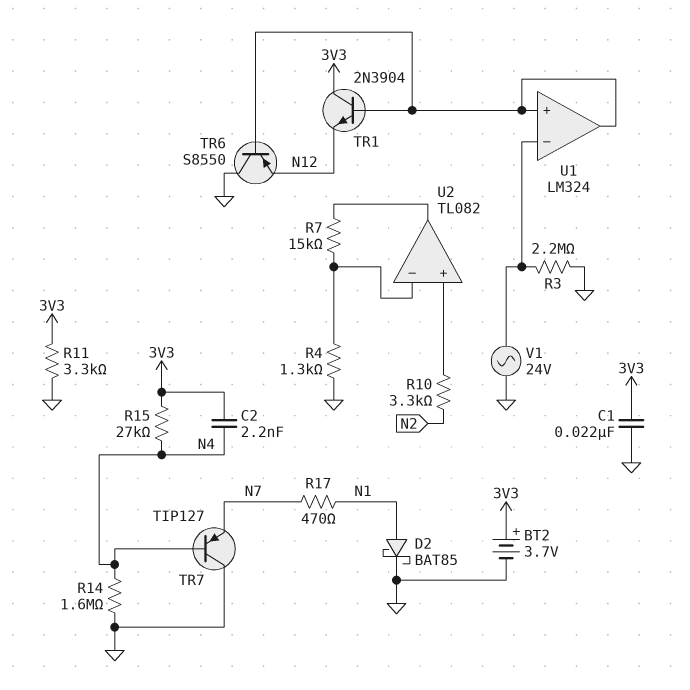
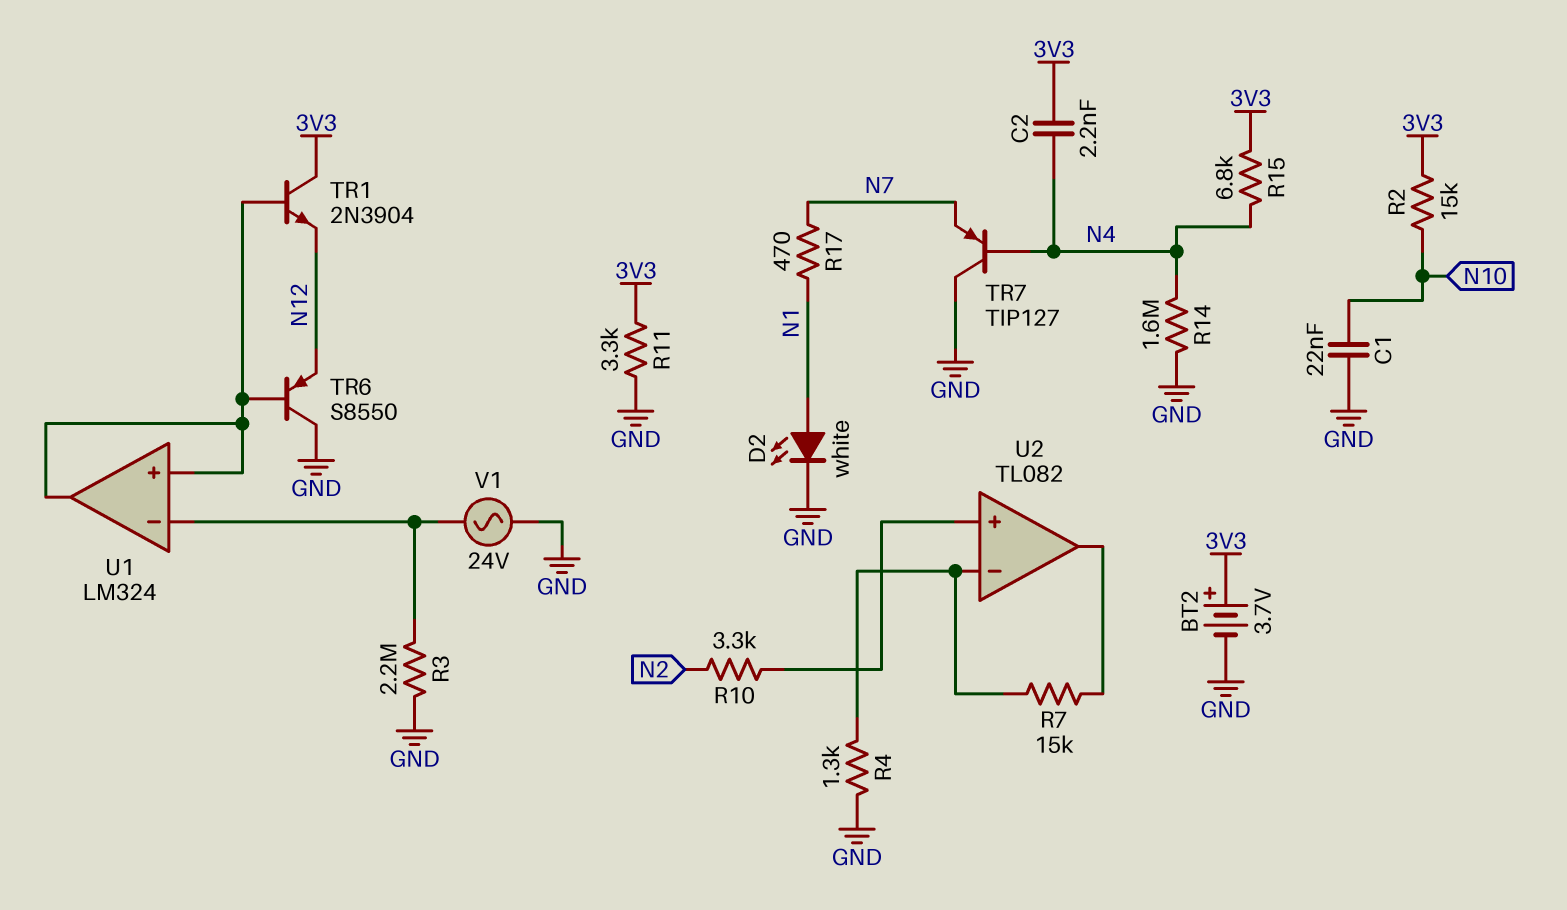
C1: 22nF (3V3, GND) -> 22nF (GND, N10)
D2: schottky BAT85 (A N1, K GND) -> LED white (A N1, K GND)
R2: none -> 15k (3V3, N10)
R15: 27k (3V3, N4) -> 6.8k (3V3, N4)

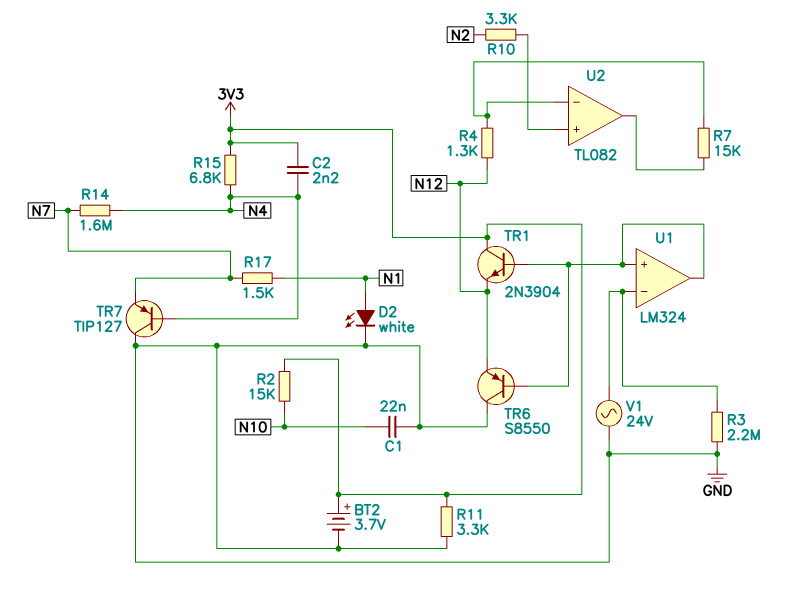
R4: 1.3k (GND, U2/in-) -> 1.3k (N12, U2/in-)
R14: 1.6M (GND, N4) -> 1.6M (N4, N7)
R17: 470 (N1, N7) -> 1.5k (N1, N7)

